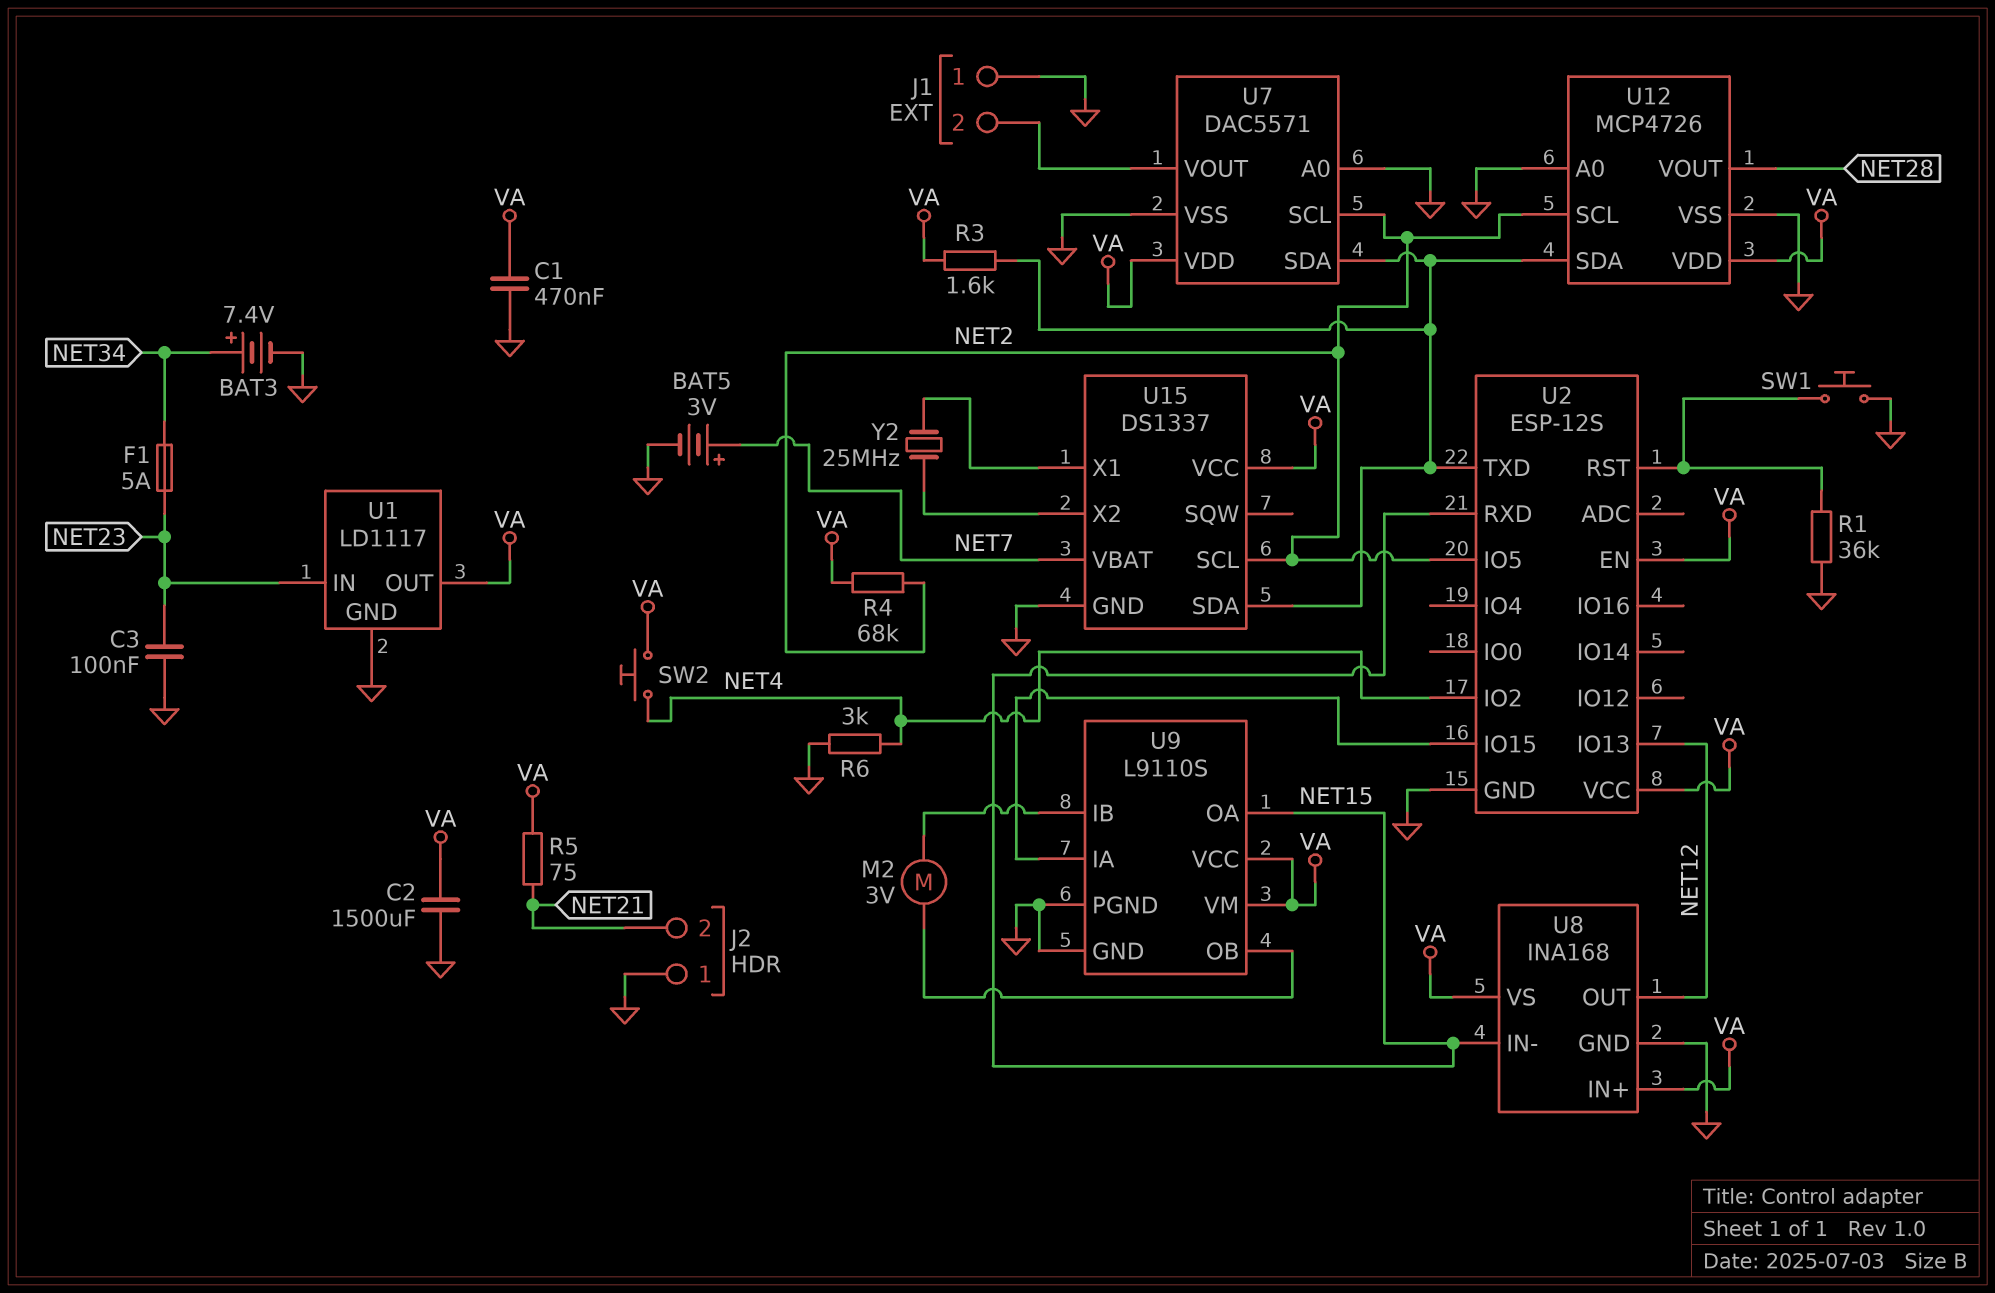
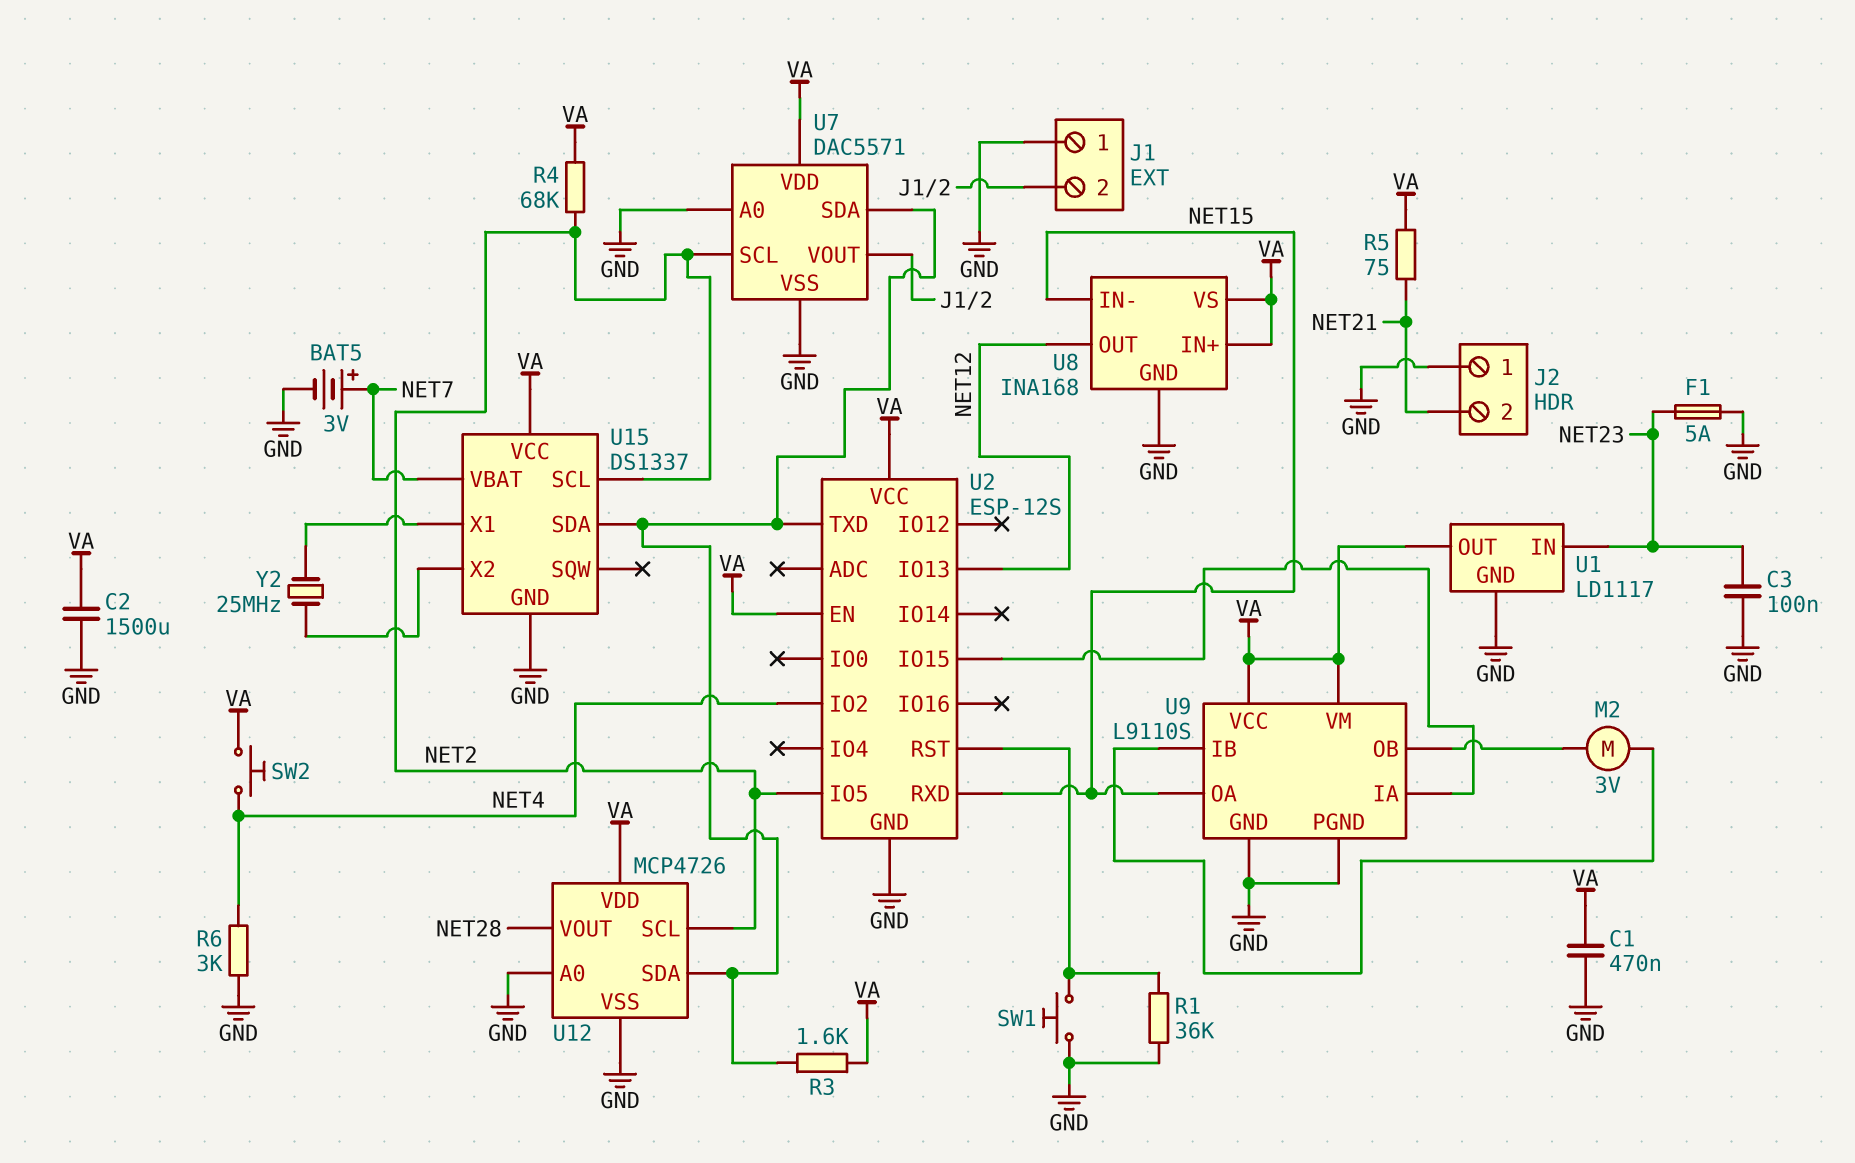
BAT3: 7.4V (plus NET34, minus GND) -> none
F1: 5A (NET23, NET34) -> 5A (GND, NET23)

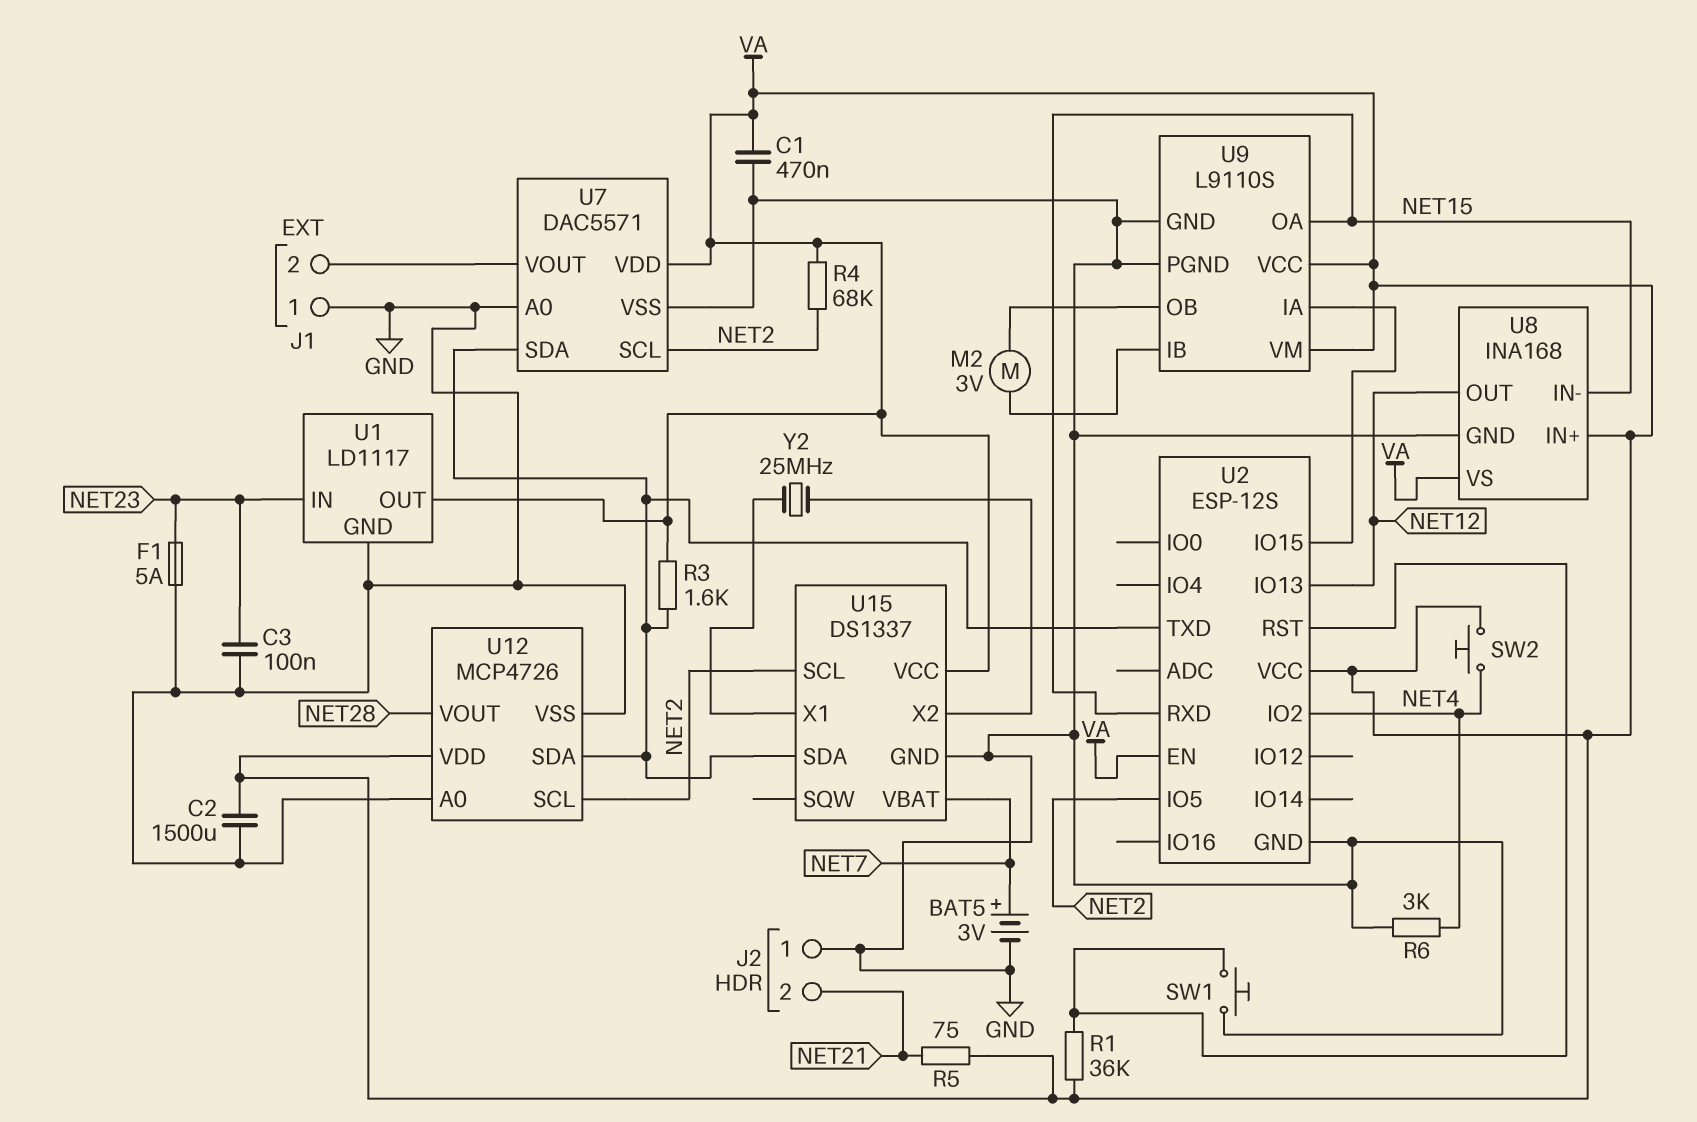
R1: 36k (GND, U2/RST) -> 36k (U2/RST, VA)

